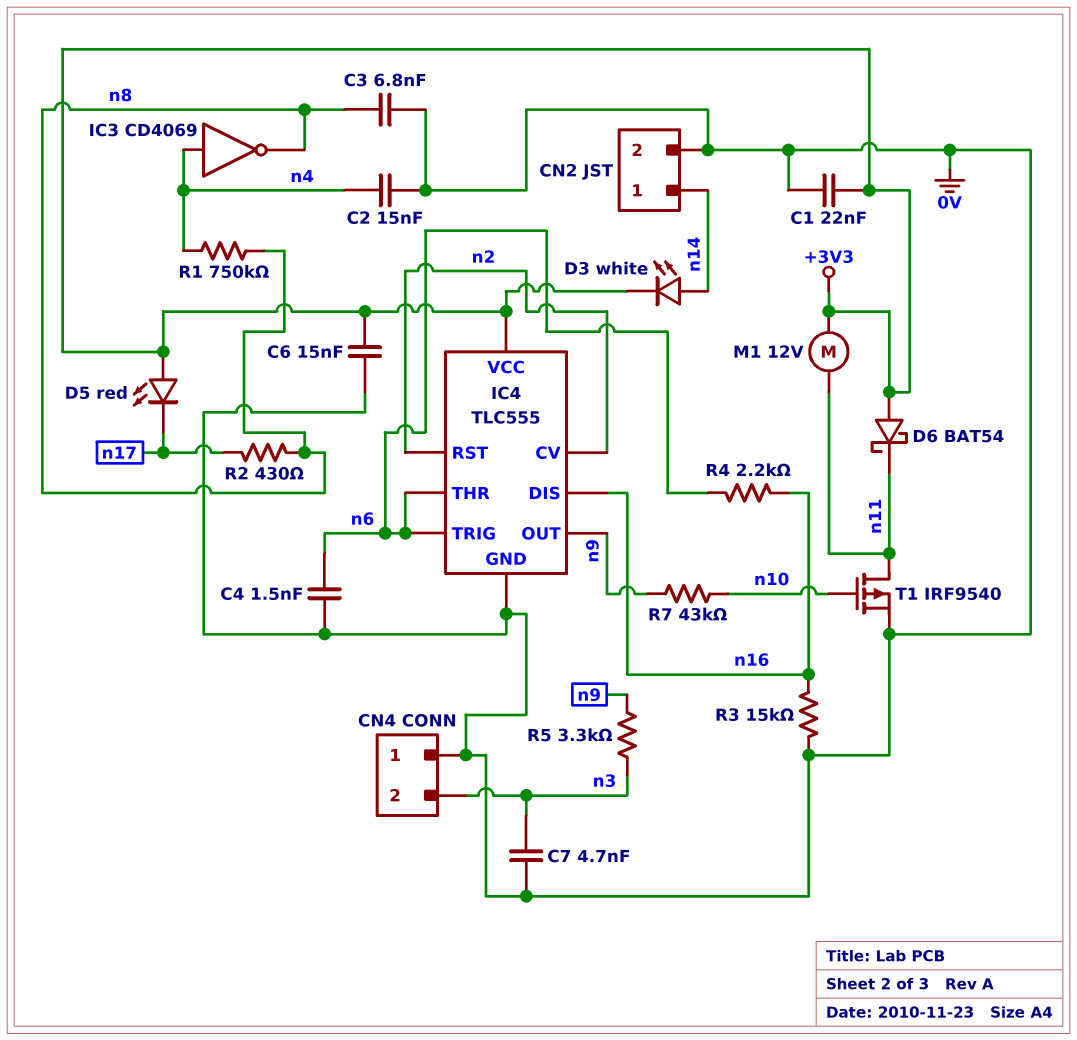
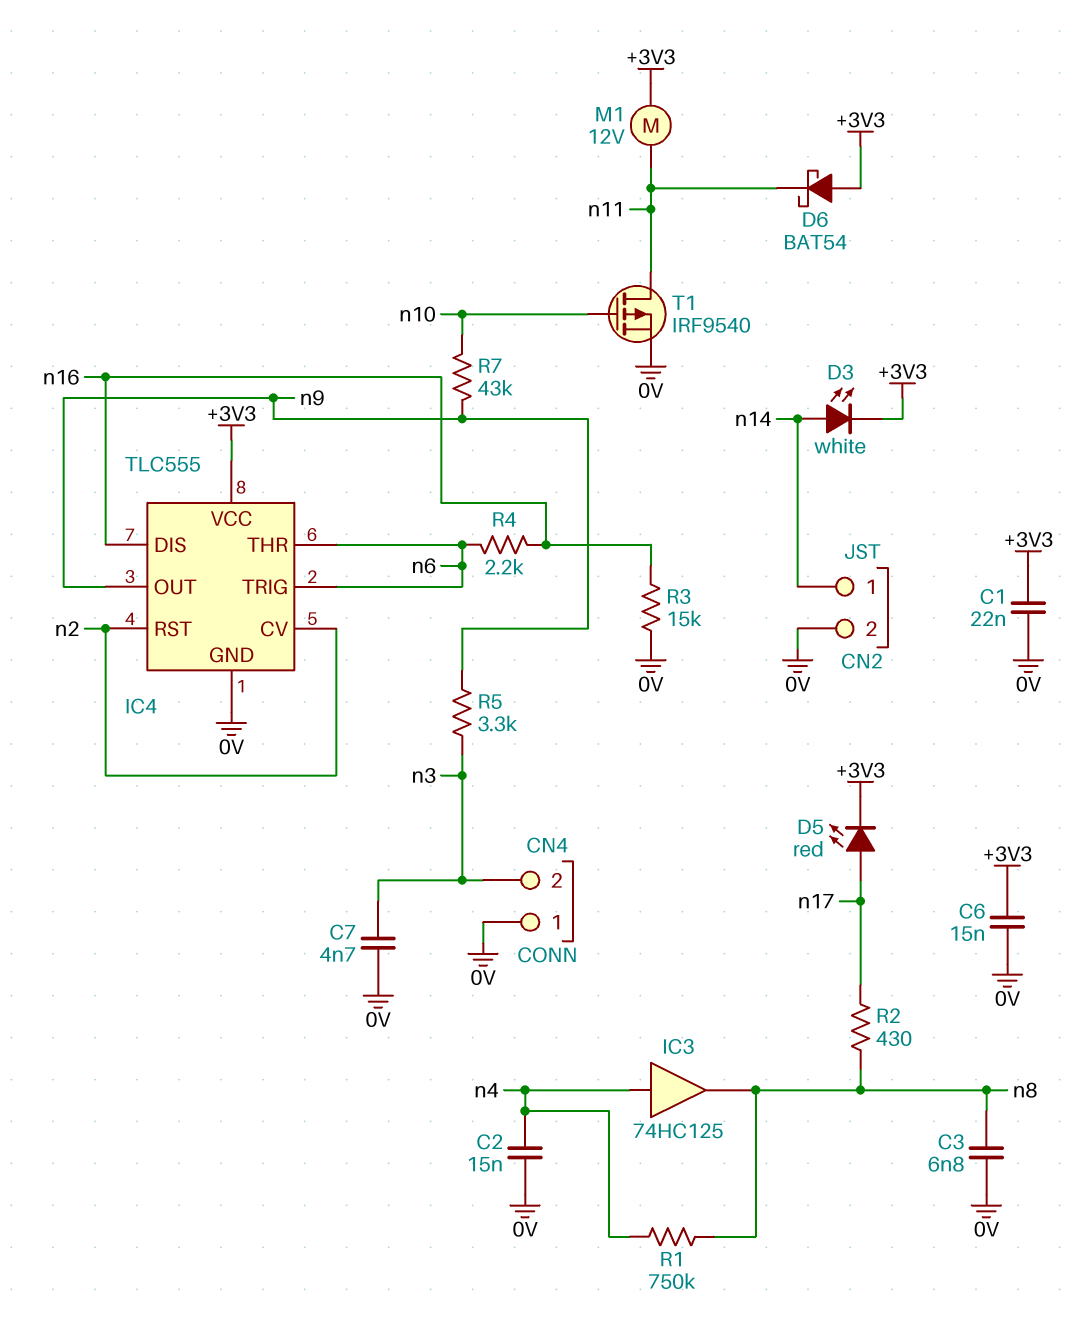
C4: 1.5nF (0V, n6) -> none
D5: LED red (A +3V3, K n17) -> LED red (A n17, K +3V3)
IC3: NOT CD4069 (in n4, out n8) -> buffer 74HC125 (in n4, out n8)

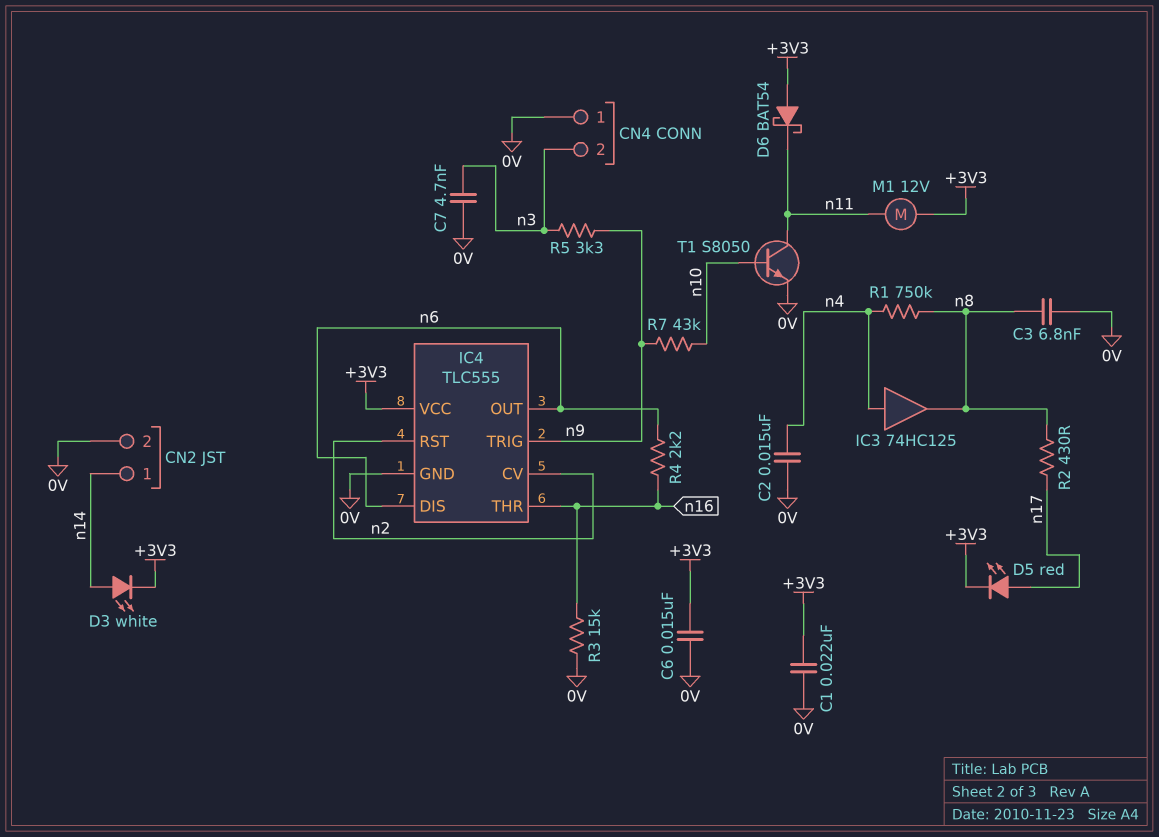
IC4 pin DIS: n16 -> n6
IC4 pin OUT: n9 -> n6
IC4 pin THR: n6 -> n16
IC4 pin TRIG: n6 -> n9
T1: PMOS IRF9540 (G n10, D n11, S 0V) -> NPN S8050 (B n10, C n11, E 0V)

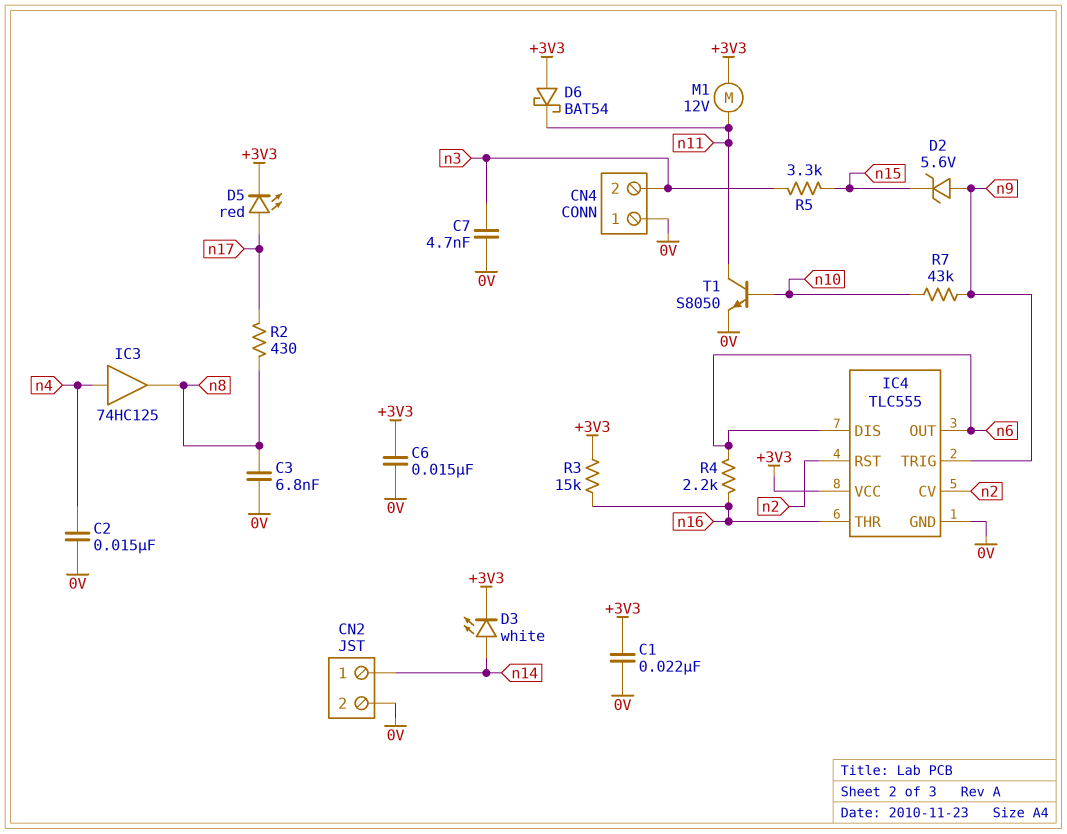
D2: none -> zener 5.6V (A n9, K n15)
R1: 750k (n4, n8) -> none
R3: 15k (0V, n16) -> 15k (+3V3, n16)
R5: 3.3k (n3, n9) -> 3.3k (n3, n15)

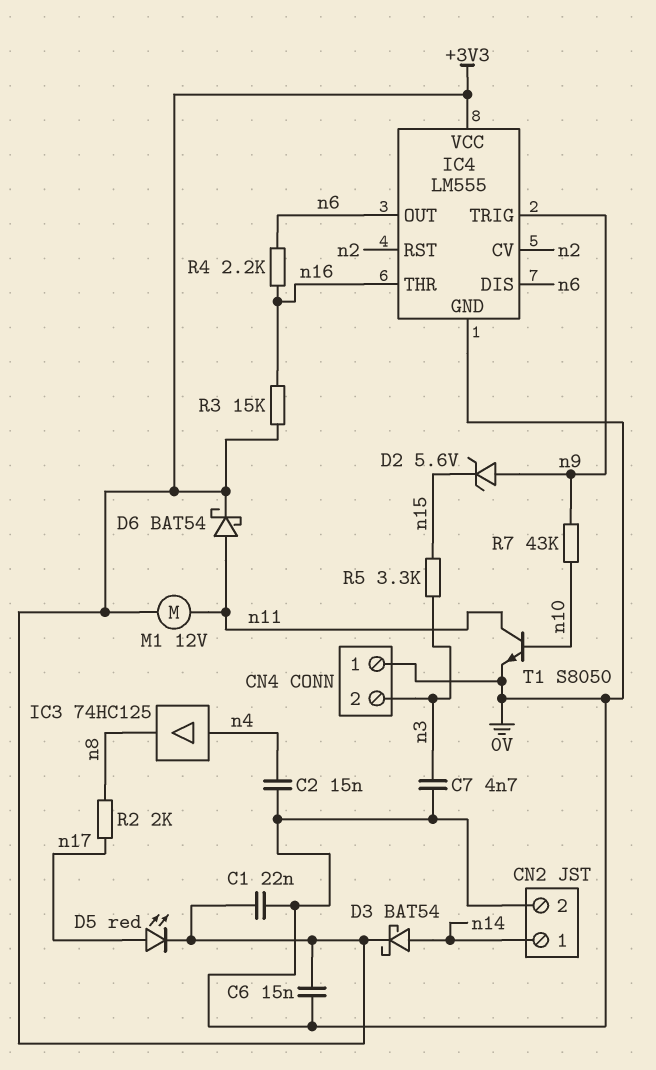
C3: 6.8nF (0V, n8) -> none
D3: LED white (A n14, K +3V3) -> schottky BAT54 (A n14, K +3V3)
D6: schottky BAT54 (A +3V3, K n11) -> schottky BAT54 (A n11, K +3V3)
IC4: TLC555 -> LM555
R2: 430 (n8, n17) -> 2k (n8, n17)

